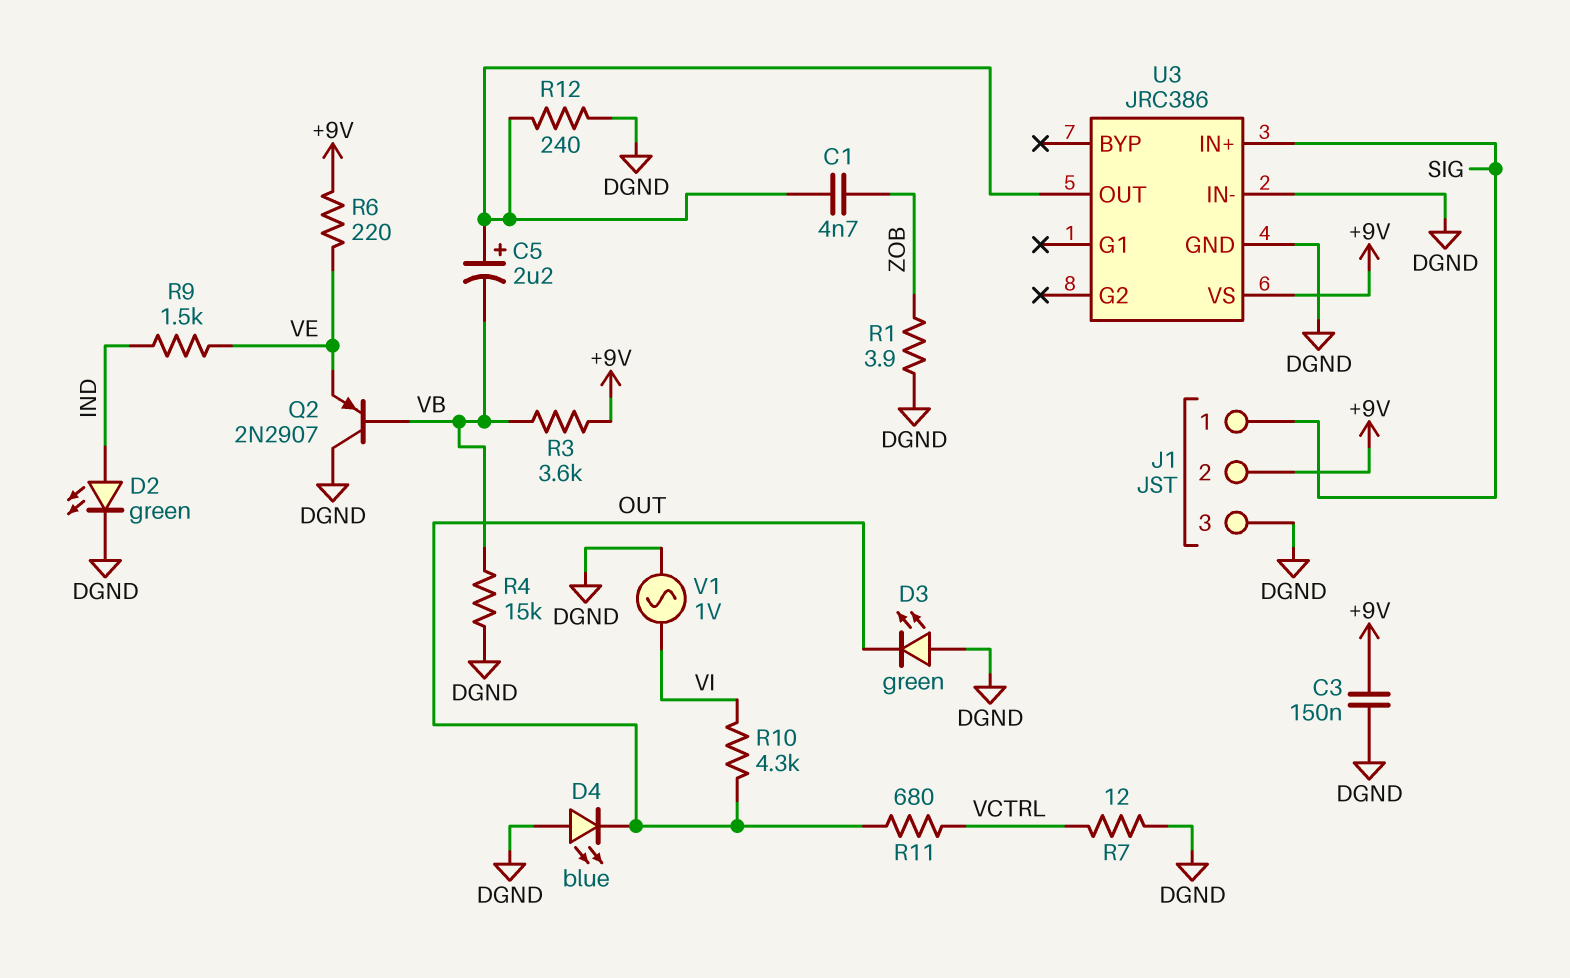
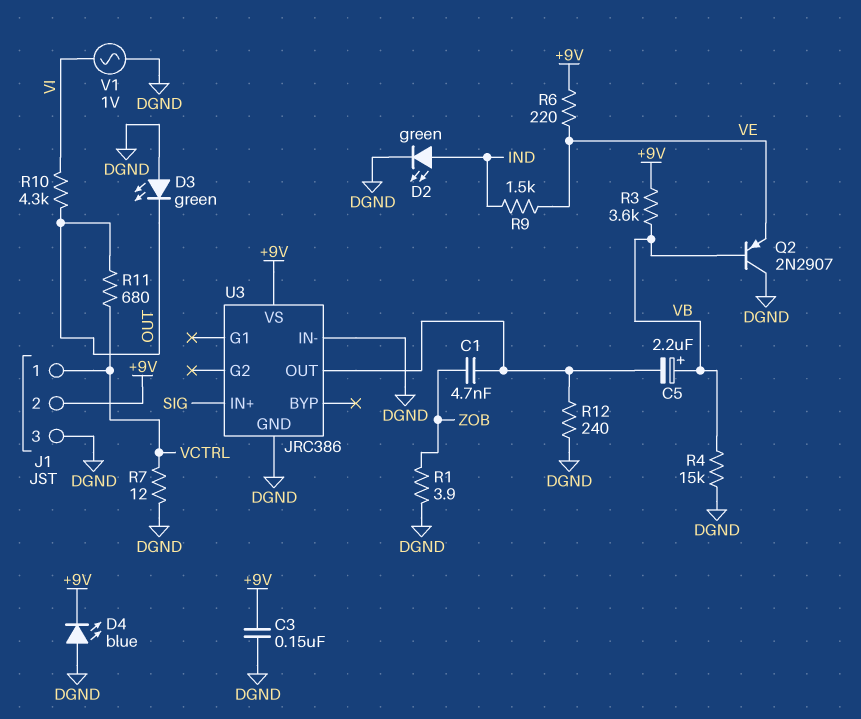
C5: 2.2uF (plus U3/OUT, minus VB) -> 2.2uF (plus VB, minus U3/OUT)
D4: LED blue (A DGND, K OUT) -> LED blue (A DGND, K +9V)
J1 pin 1: SIG -> VCTRL

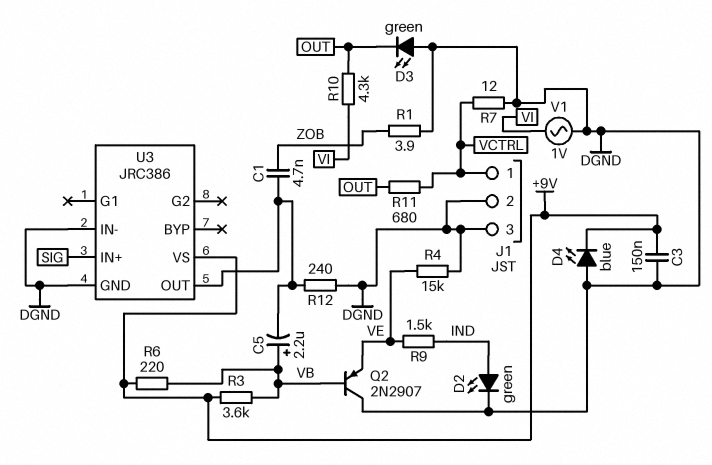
J1 pin 2: +9V -> DGND
R4: 15k (DGND, VB) -> 15k (DGND, VE)
R6: 220 (+9V, VE) -> 220 (+9V, VB)

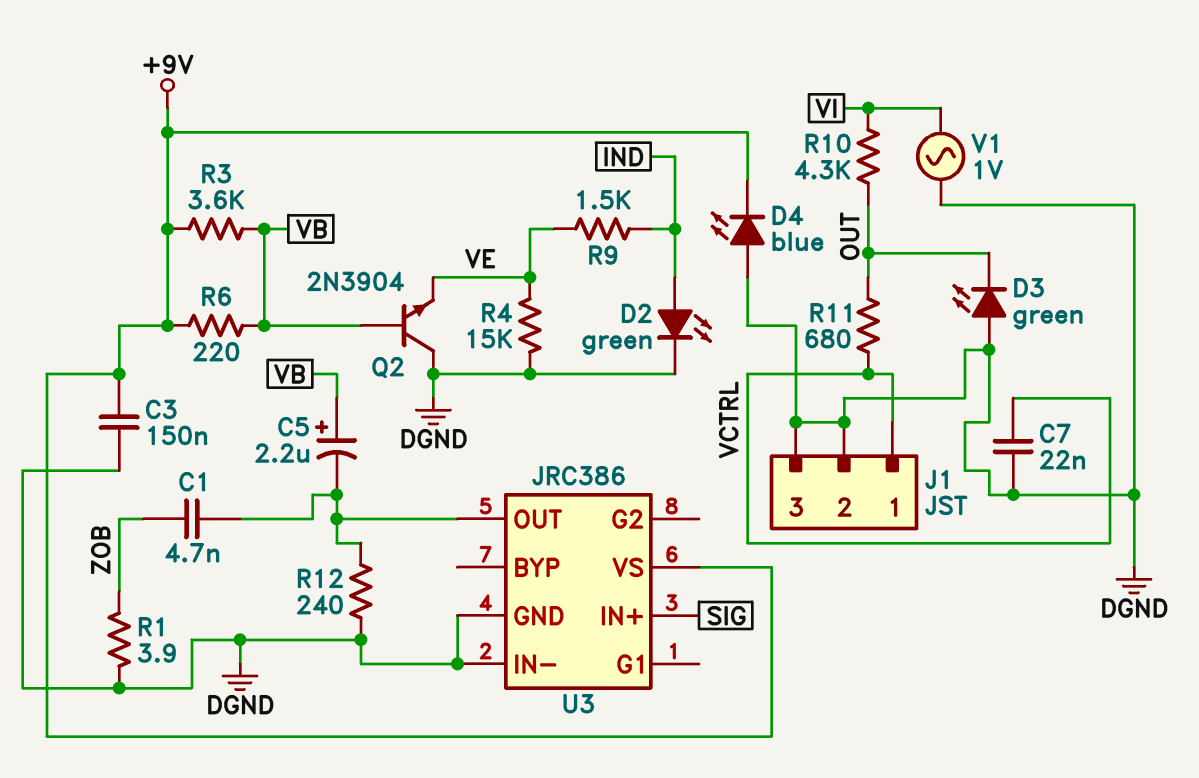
C7: none -> 22nF (DGND, VCTRL)
Q2: PNP 2N2907 (B VB, C DGND, E VE) -> NPN 2N3904 (B VB, C DGND, E VE)
R7: 12 (DGND, VCTRL) -> none

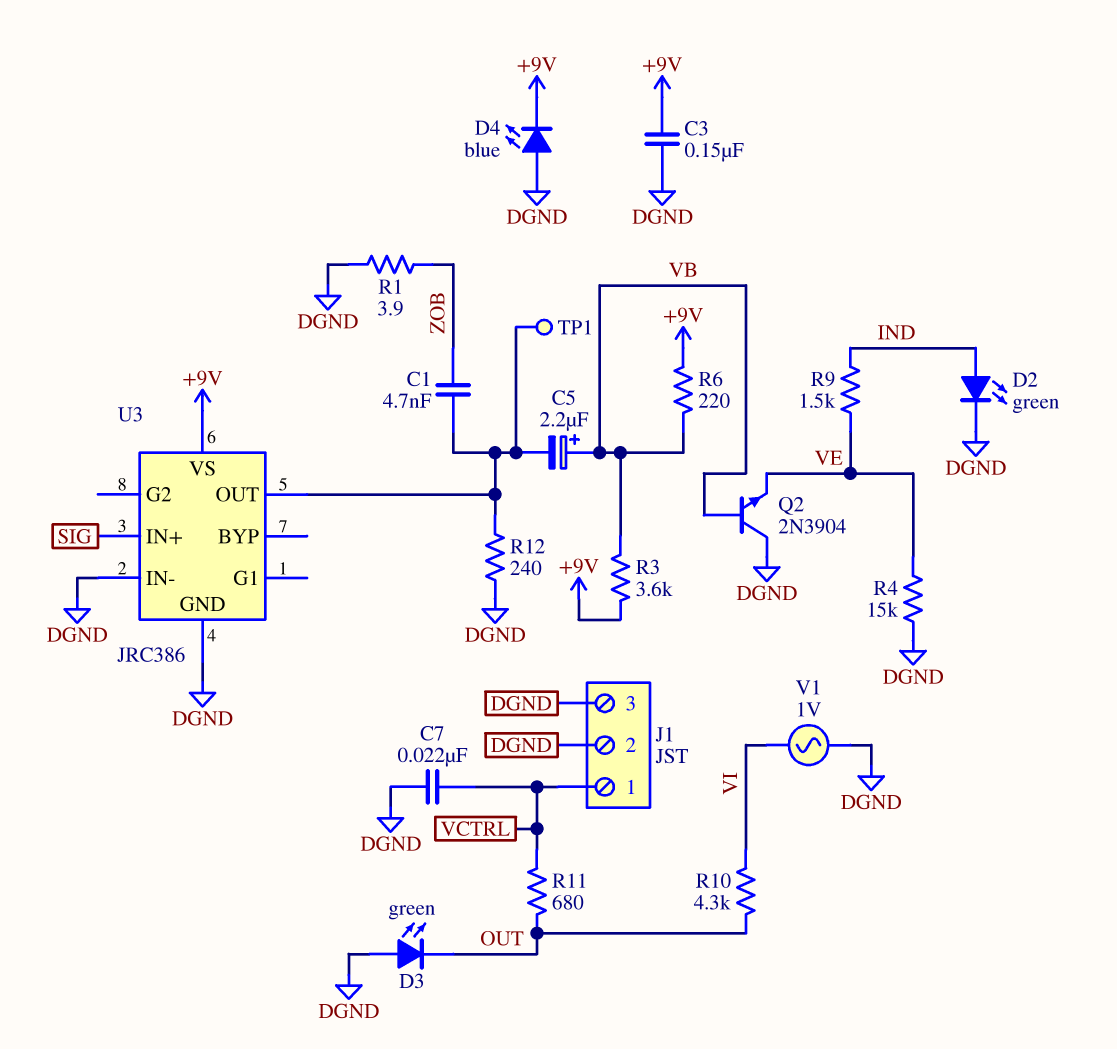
TP1: none -> test point (U3/OUT)

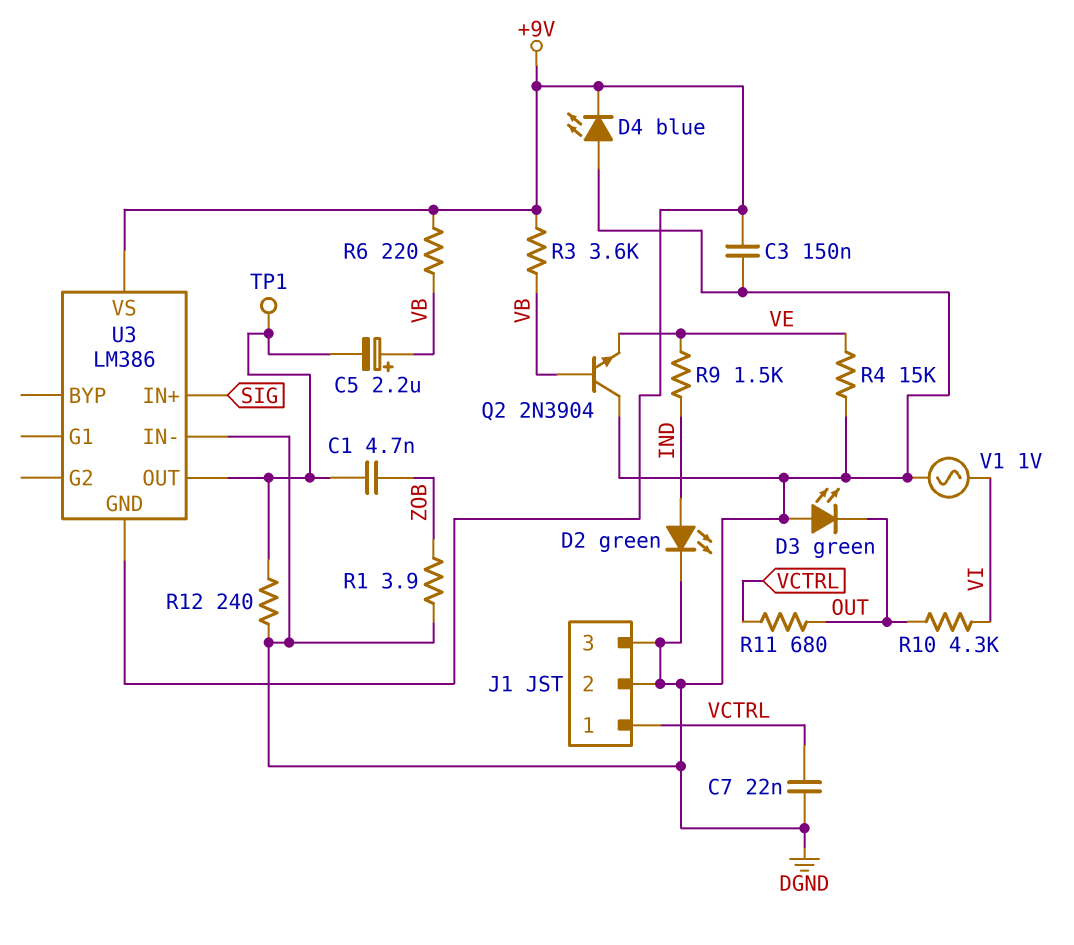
U3: JRC386 -> LM386
U3 pin GND: DGND -> +9V

